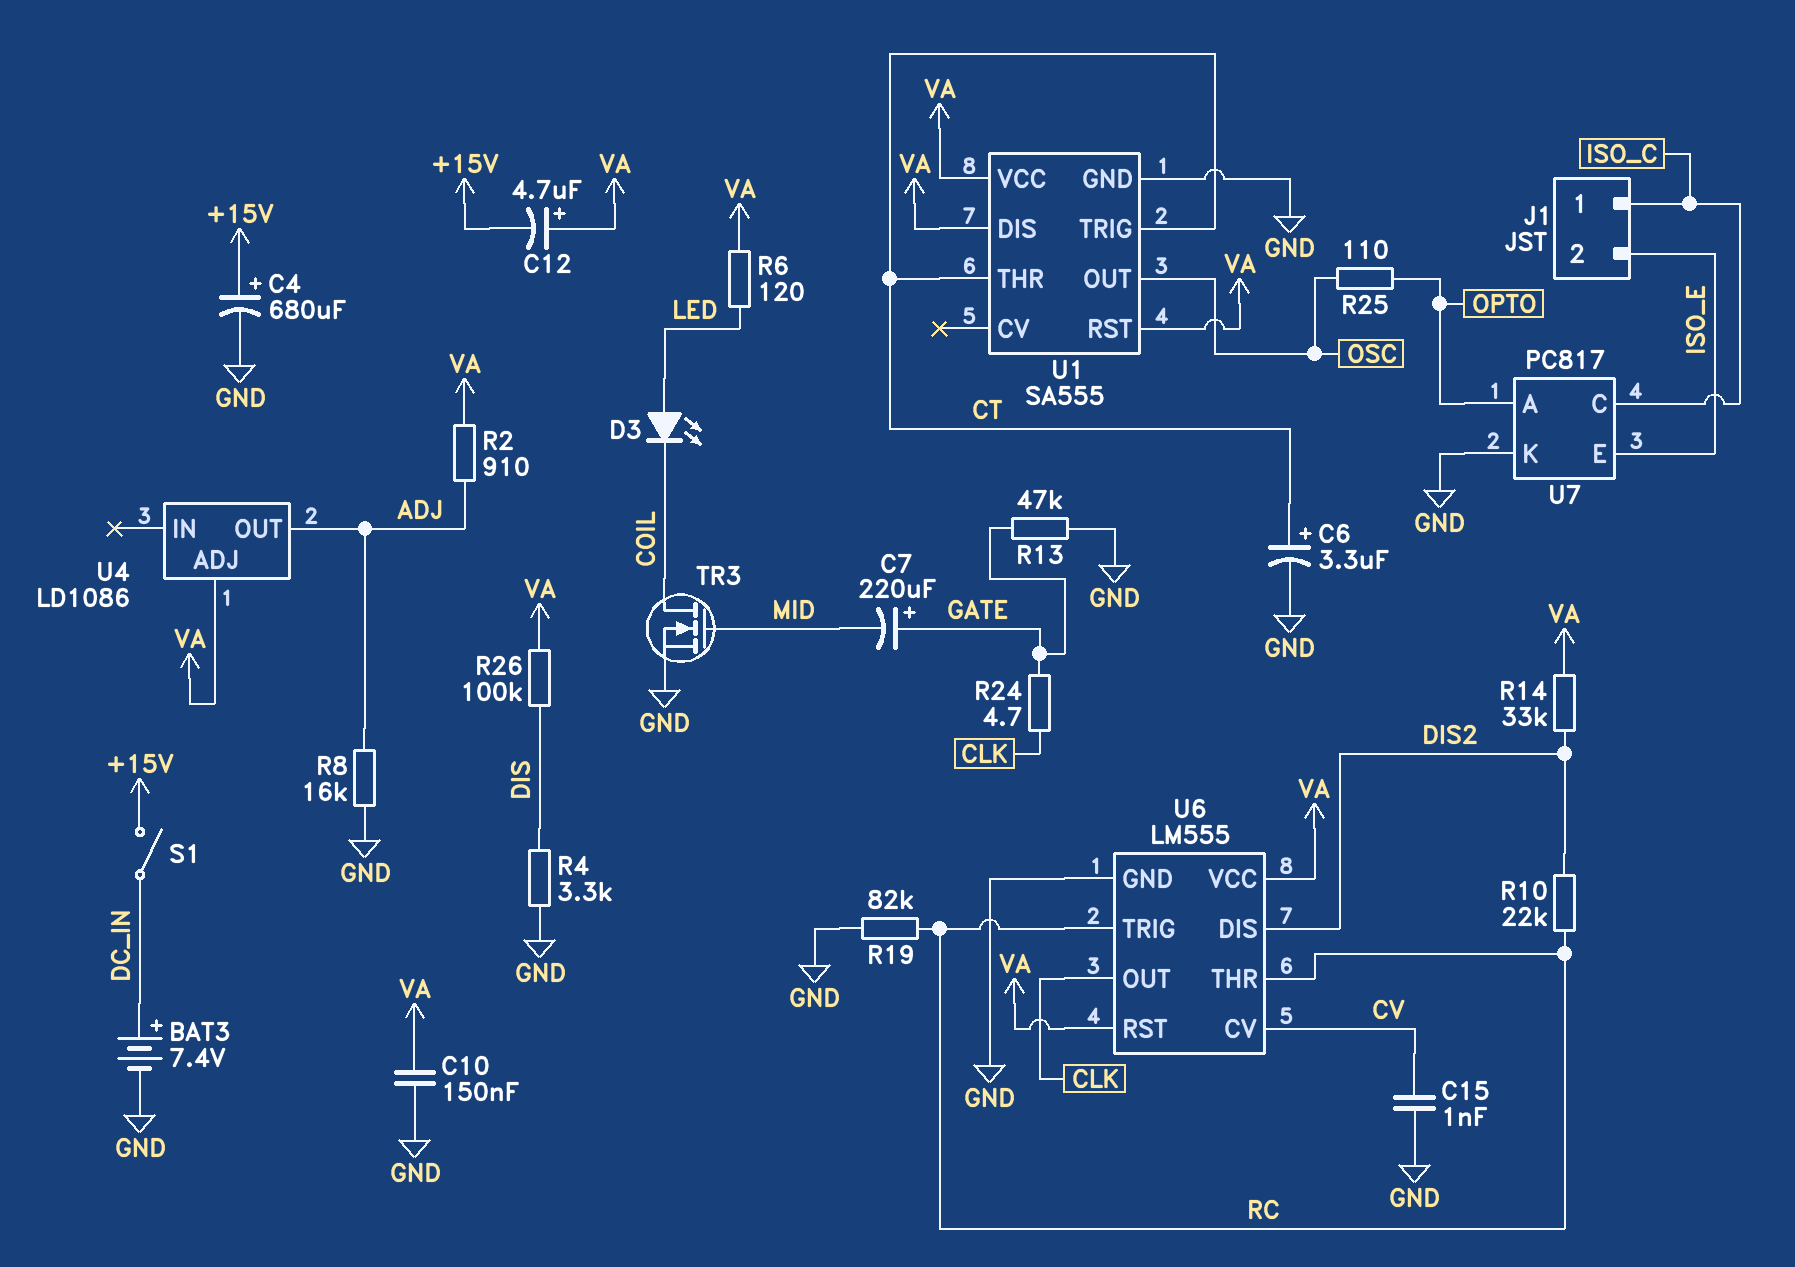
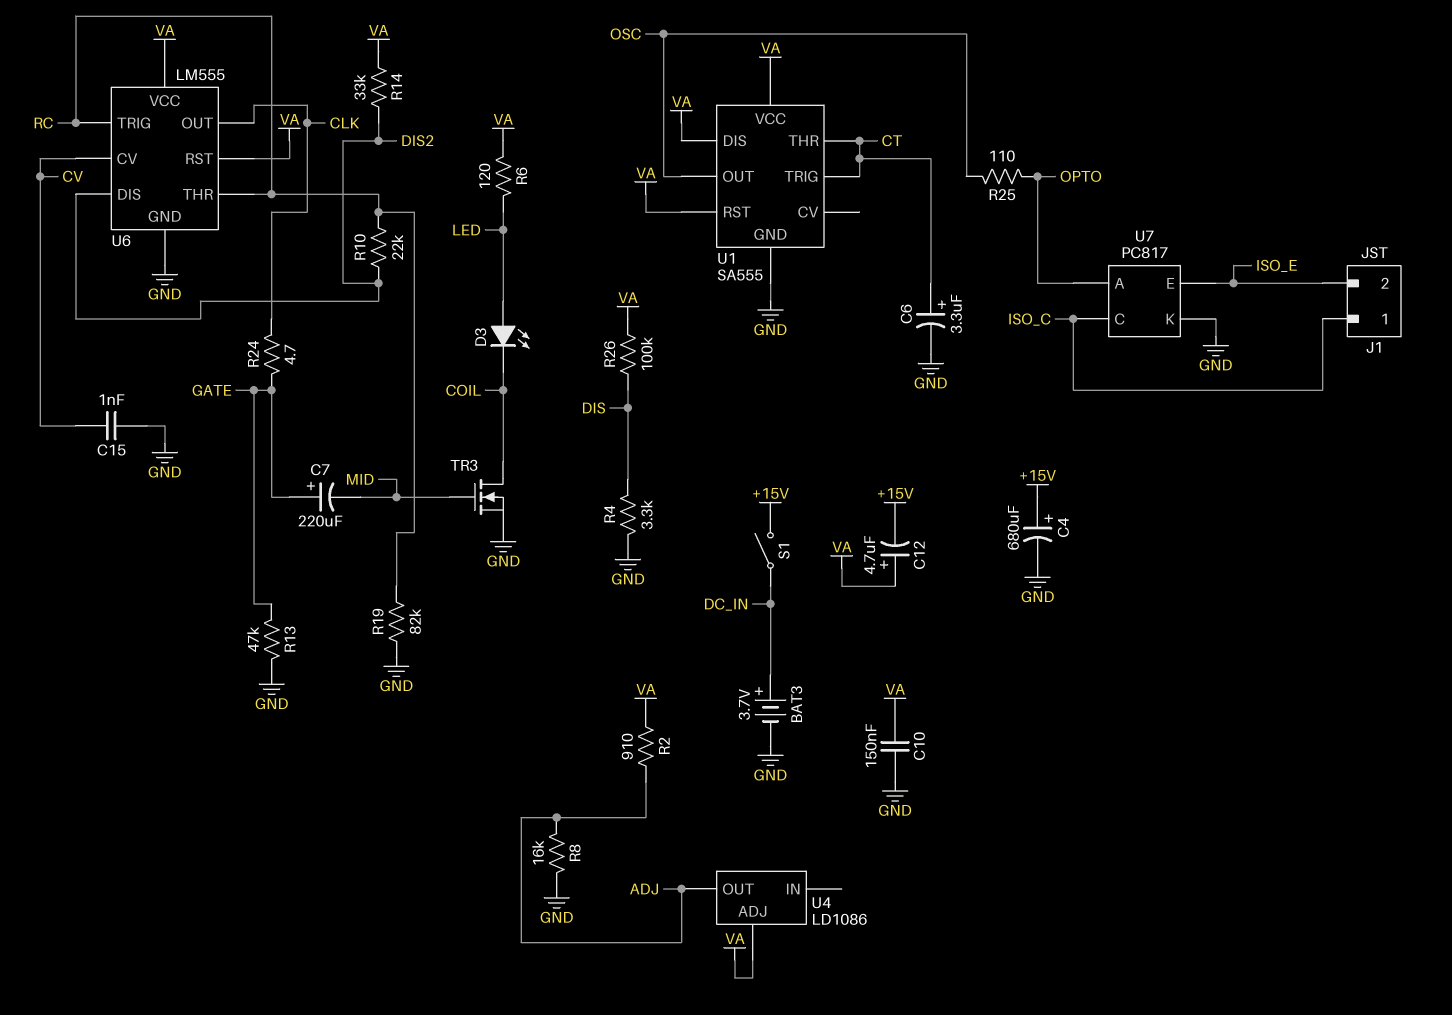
BAT3: 7.4V (plus DC_IN, minus GND) -> 3.7V (plus DC_IN, minus GND)

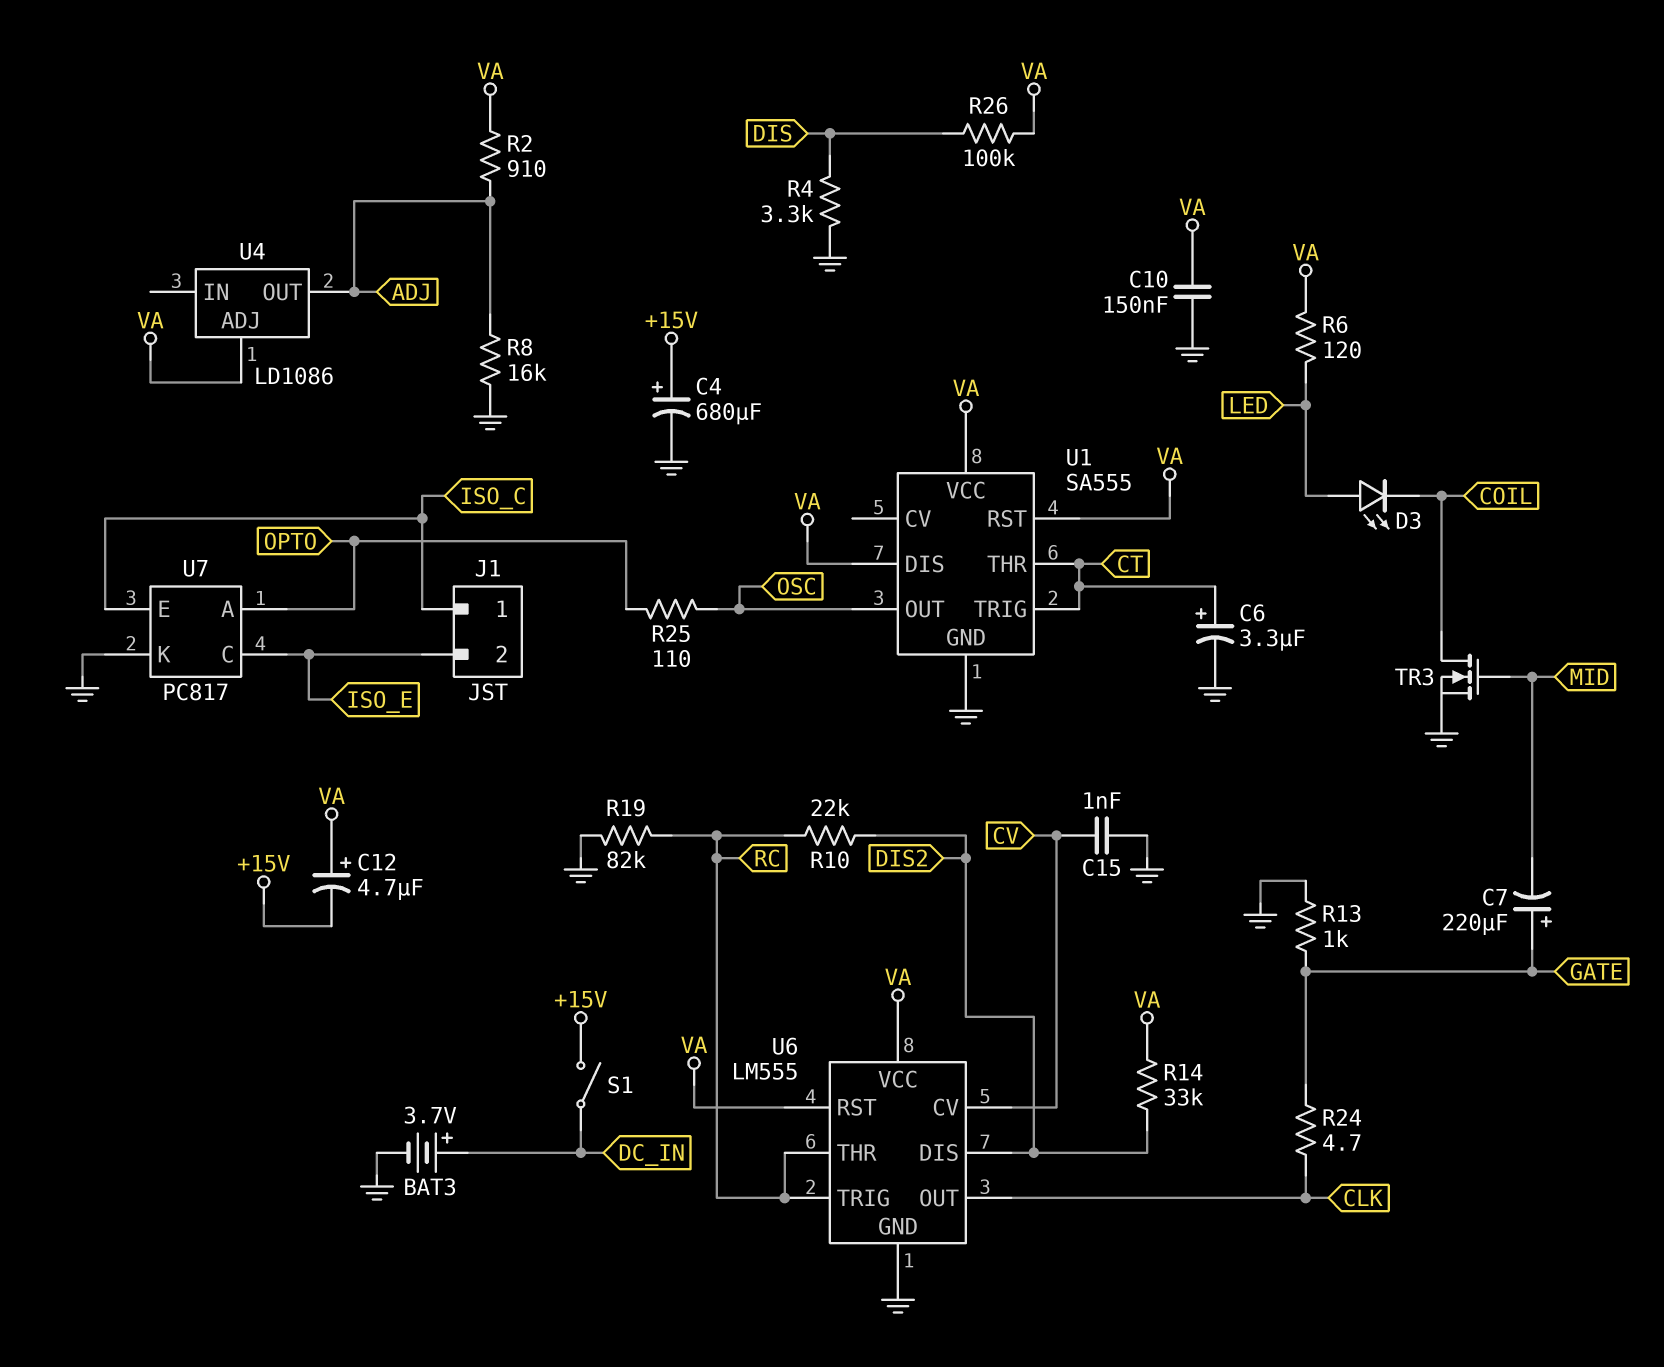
R13: 47k (GATE, GND) -> 1k (GATE, GND)
U7 pin C: ISO_C -> ISO_E
U7 pin E: ISO_E -> ISO_C

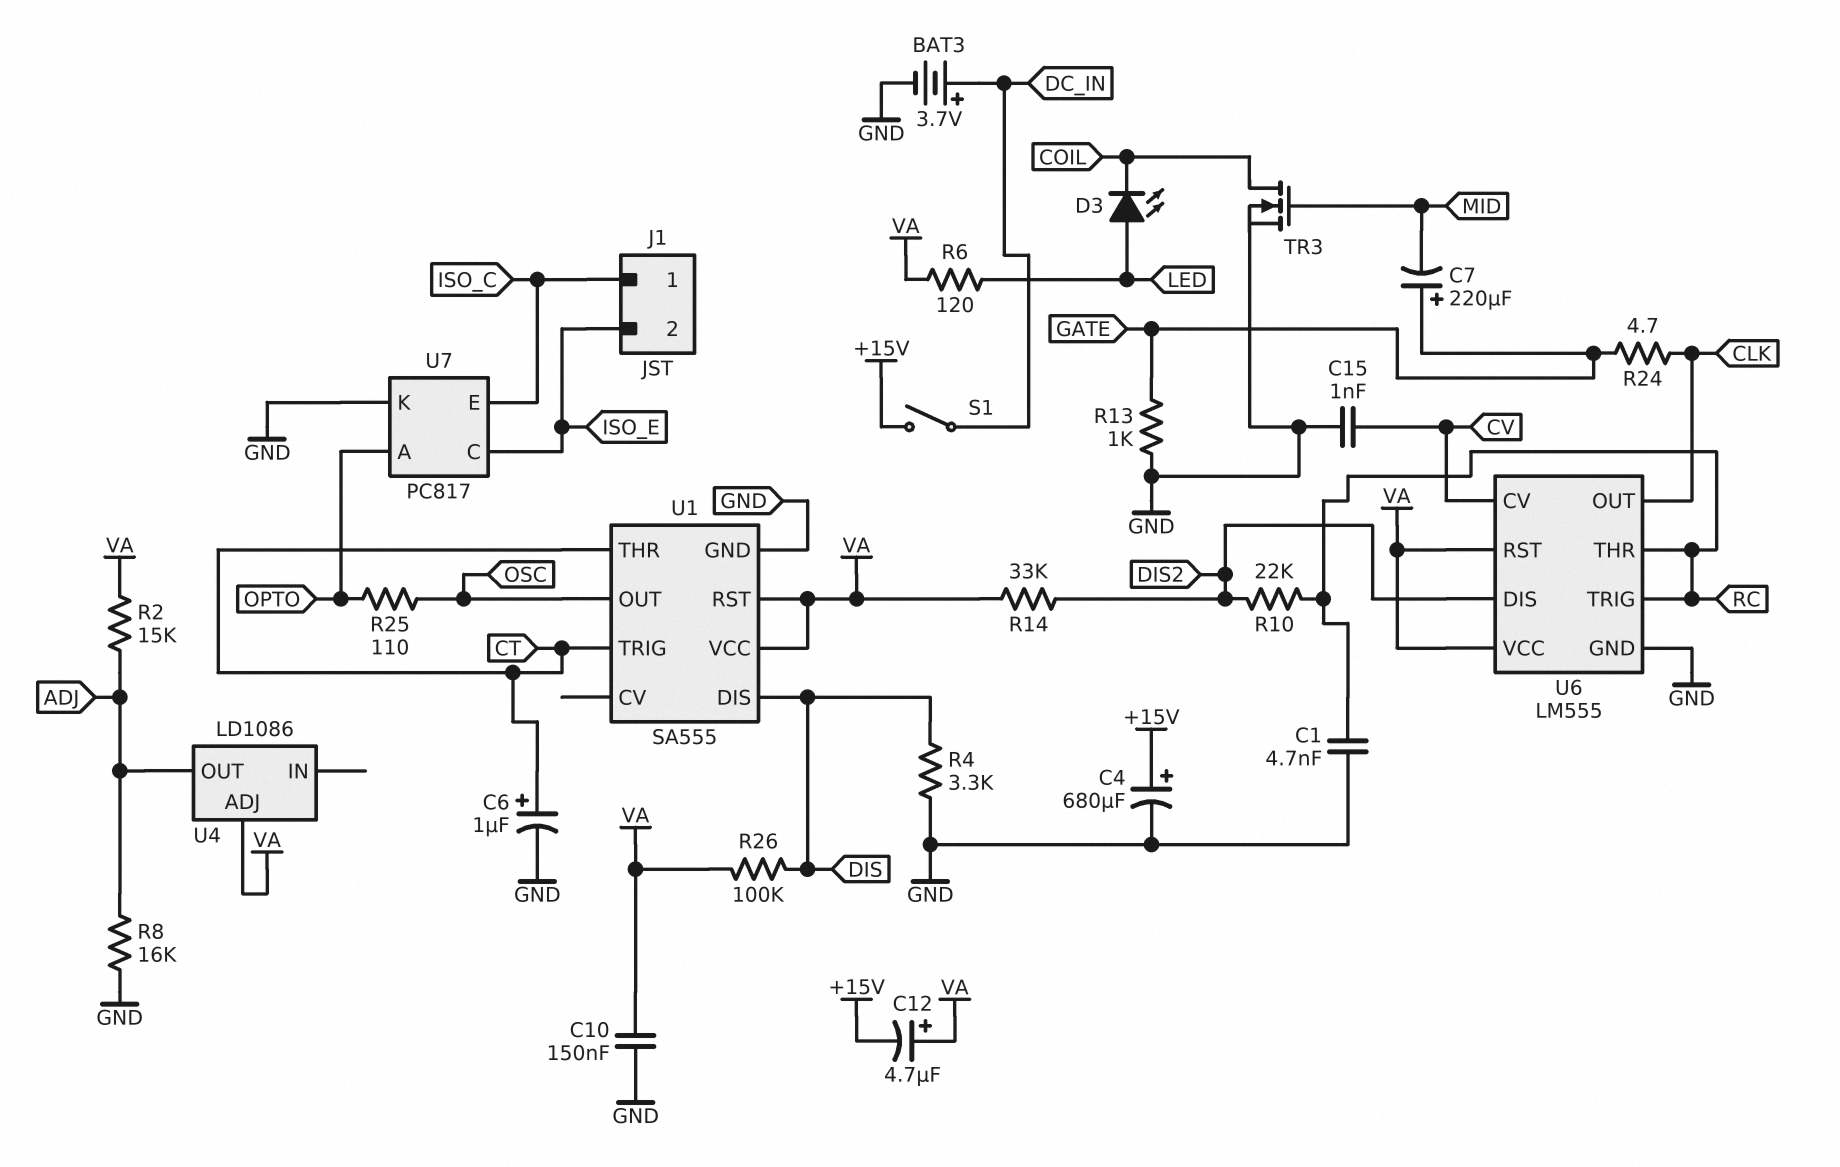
C1: none -> 4.7nF (GND, RC)
C6: 3.3uF (plus CT, minus GND) -> 1uF (plus CT, minus GND)
R2: 910 (ADJ, VA) -> 15k (ADJ, VA)
R19: 82k (GND, RC) -> none
U1 pin DIS: VA -> DIS

